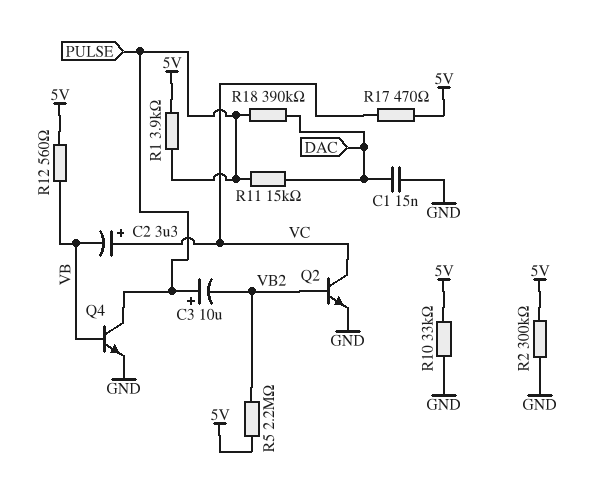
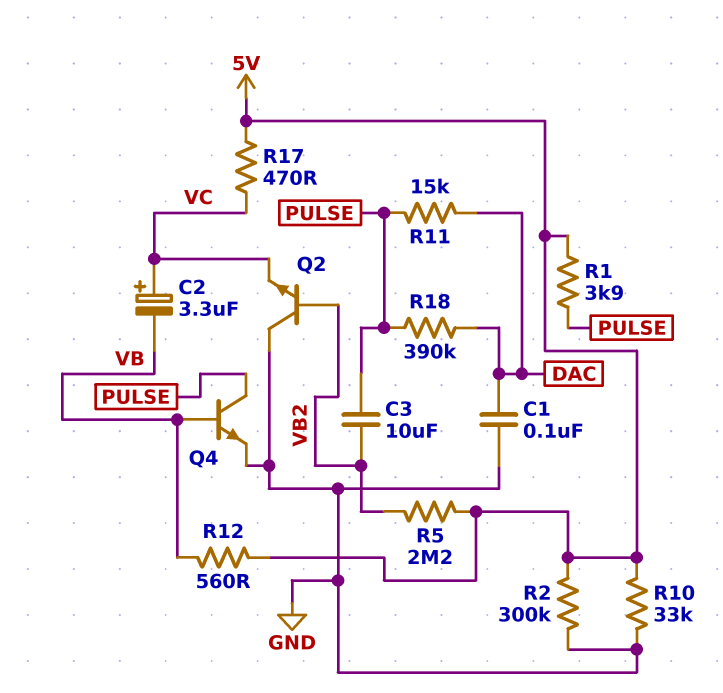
C1: 15nF (DAC, GND) -> 100nF (DAC, GND)
C3: 10uF (plus PULSE, minus VB2) -> 10uF (PULSE, VB2)
Q2: NPN (B VB2, C VC, E GND) -> NPN (B VB2, C GND, E VC)

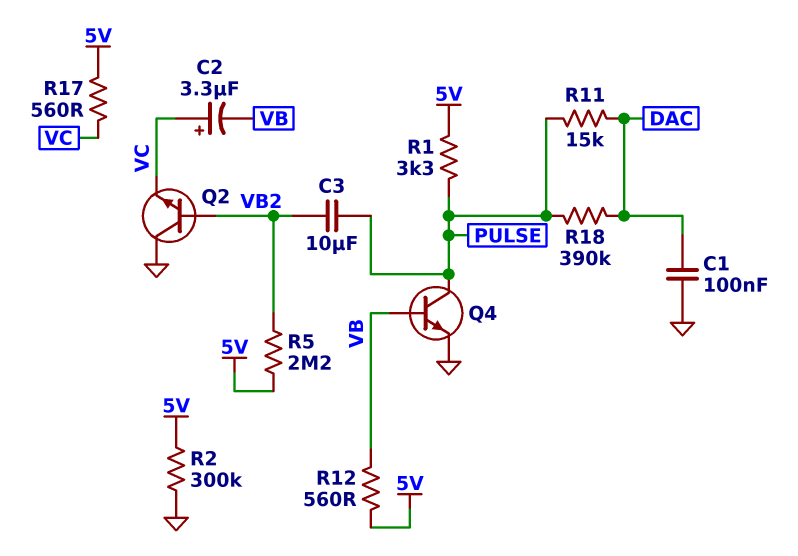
R1: 3.9k (5V, PULSE) -> 3.3k (5V, PULSE)
R10: 33k (5V, GND) -> none
R17: 470 (5V, VC) -> 560 (5V, VC)

